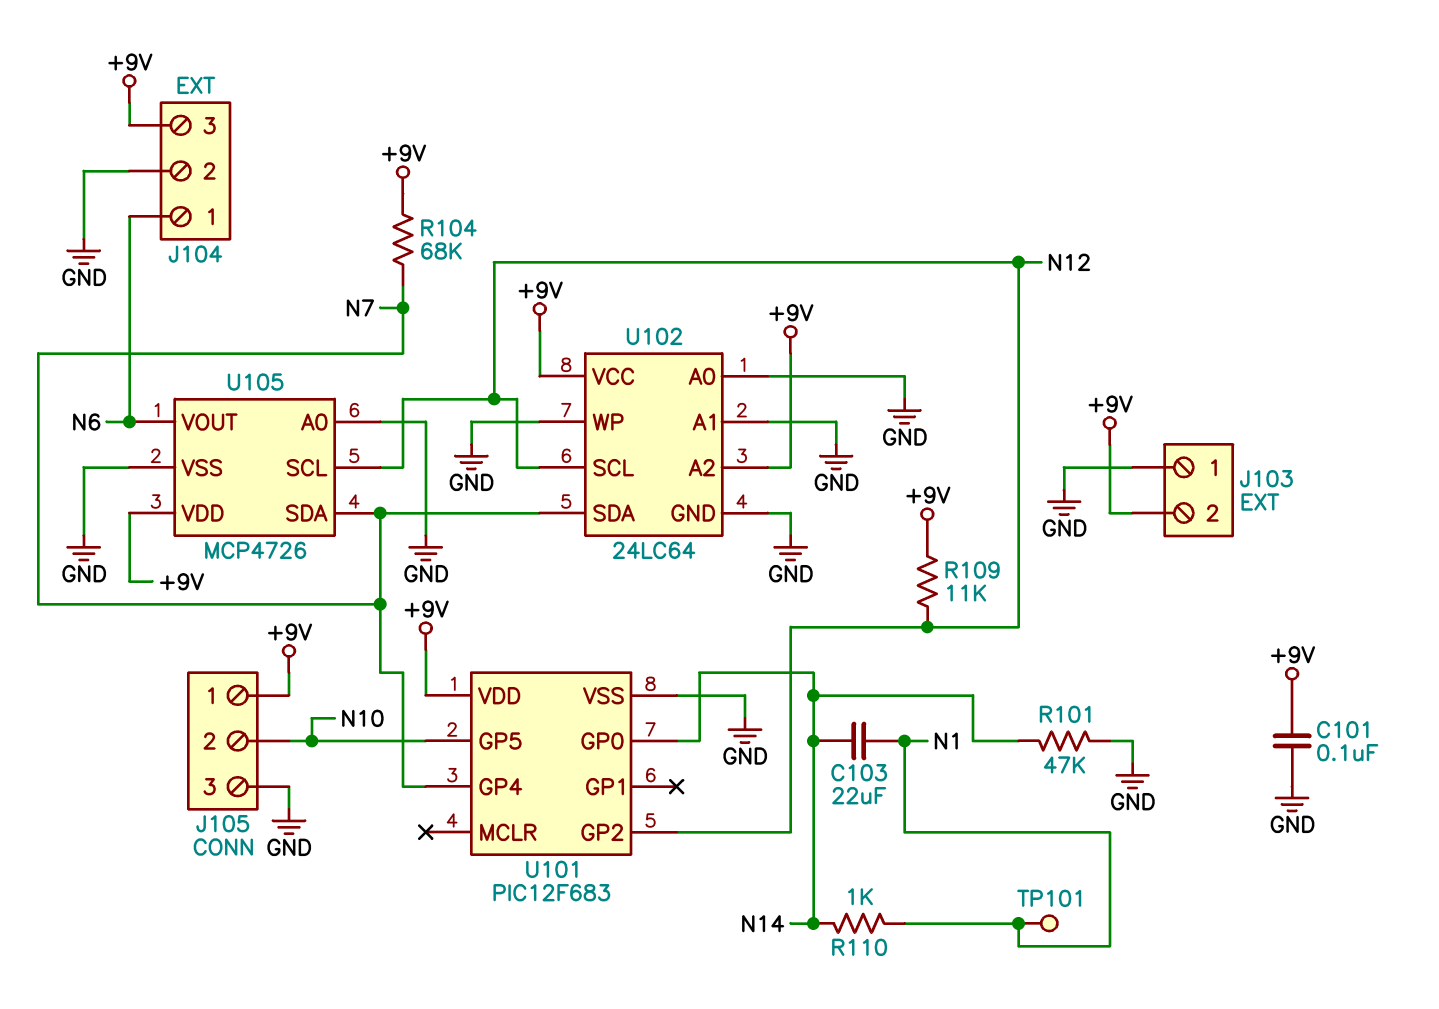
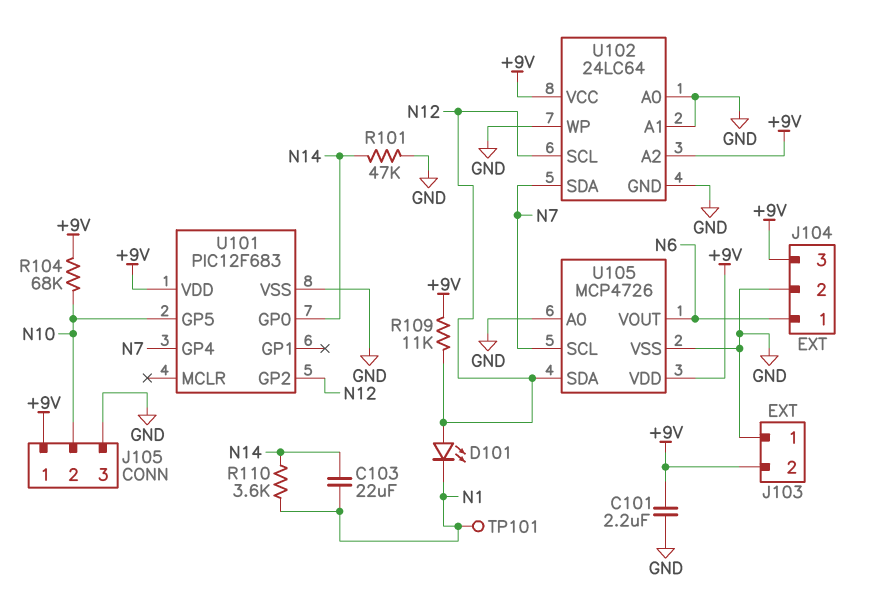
C101: 100nF (+9V, GND) -> 2.2uF (+9V, GND)
D101: none -> LED (A N12, K N1)
R104: 68k (+9V, N7) -> 68k (+9V, N10)
R110: 1k (N1, N14) -> 3.6k (N1, N14)
U105 pin SCL: N12 -> N7
U105 pin SDA: N7 -> N12

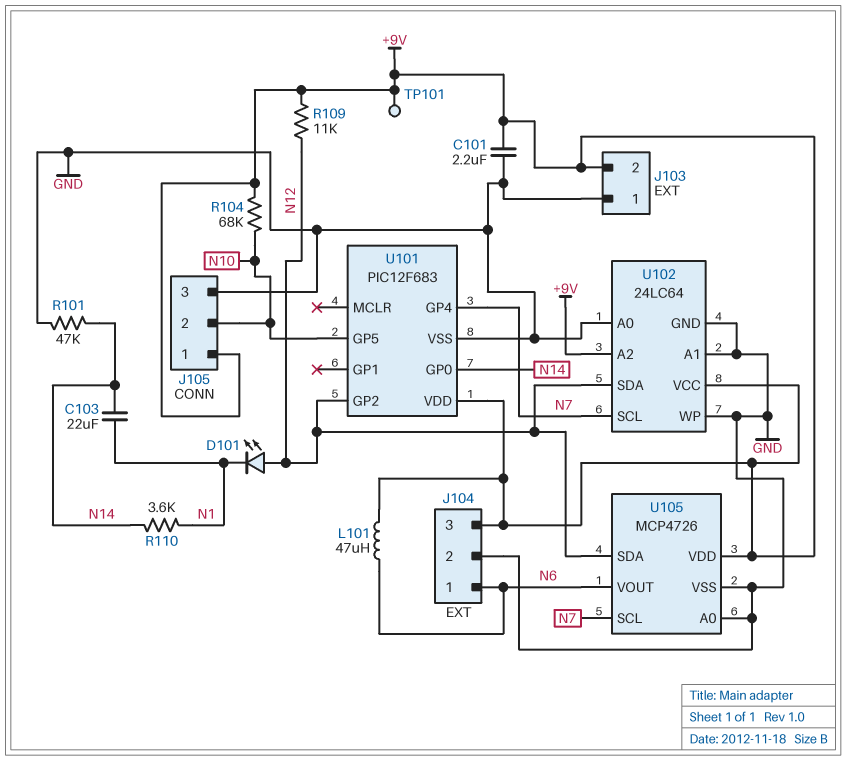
L101: none -> 47uH (+9V, N6)
TP101: test point (N1) -> test point (+9V)
U102 pin SCL: N12 -> N7
U102 pin SDA: N7 -> N12

